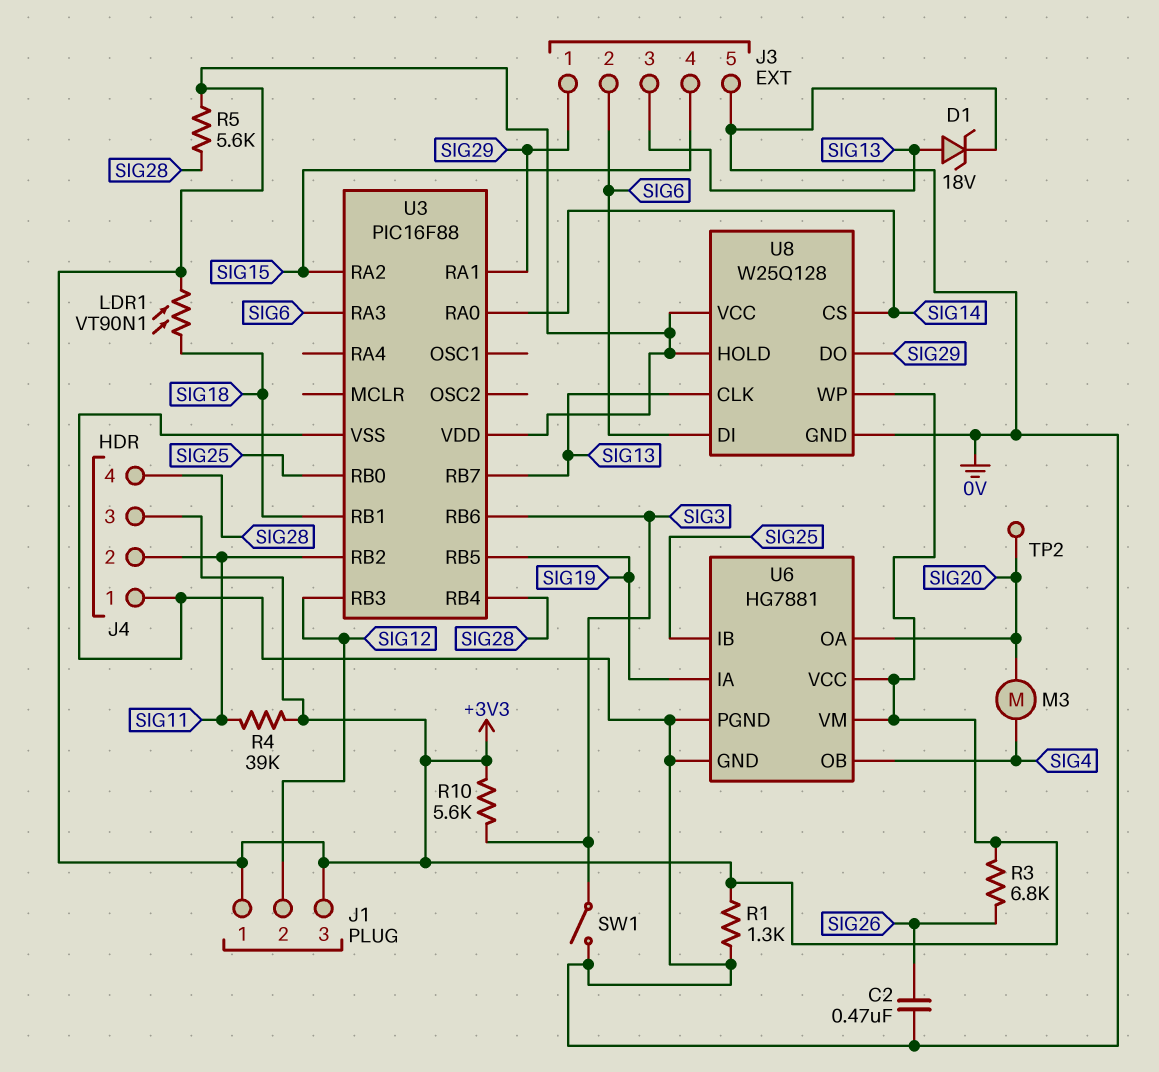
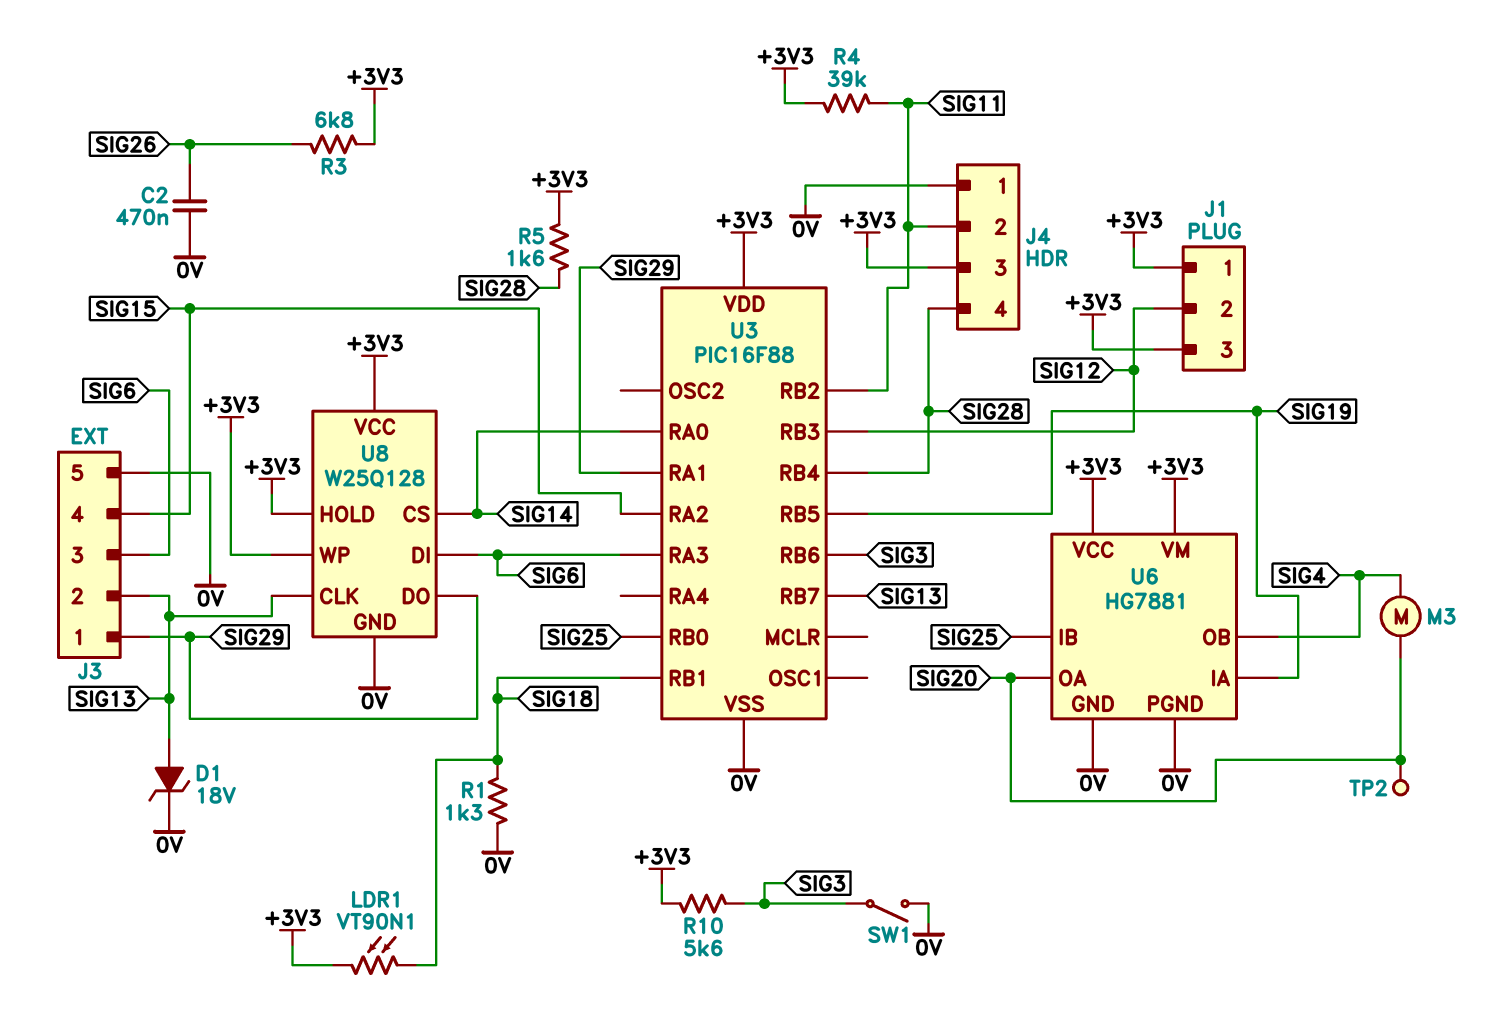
J3 pin 2: SIG6 -> SIG13
J3 pin 3: SIG13 -> SIG6
R1: 1.3k (+3V3, 0V) -> 1.3k (0V, SIG18)
R5: 5.6k (+3V3, SIG28) -> 1.6k (+3V3, SIG28)

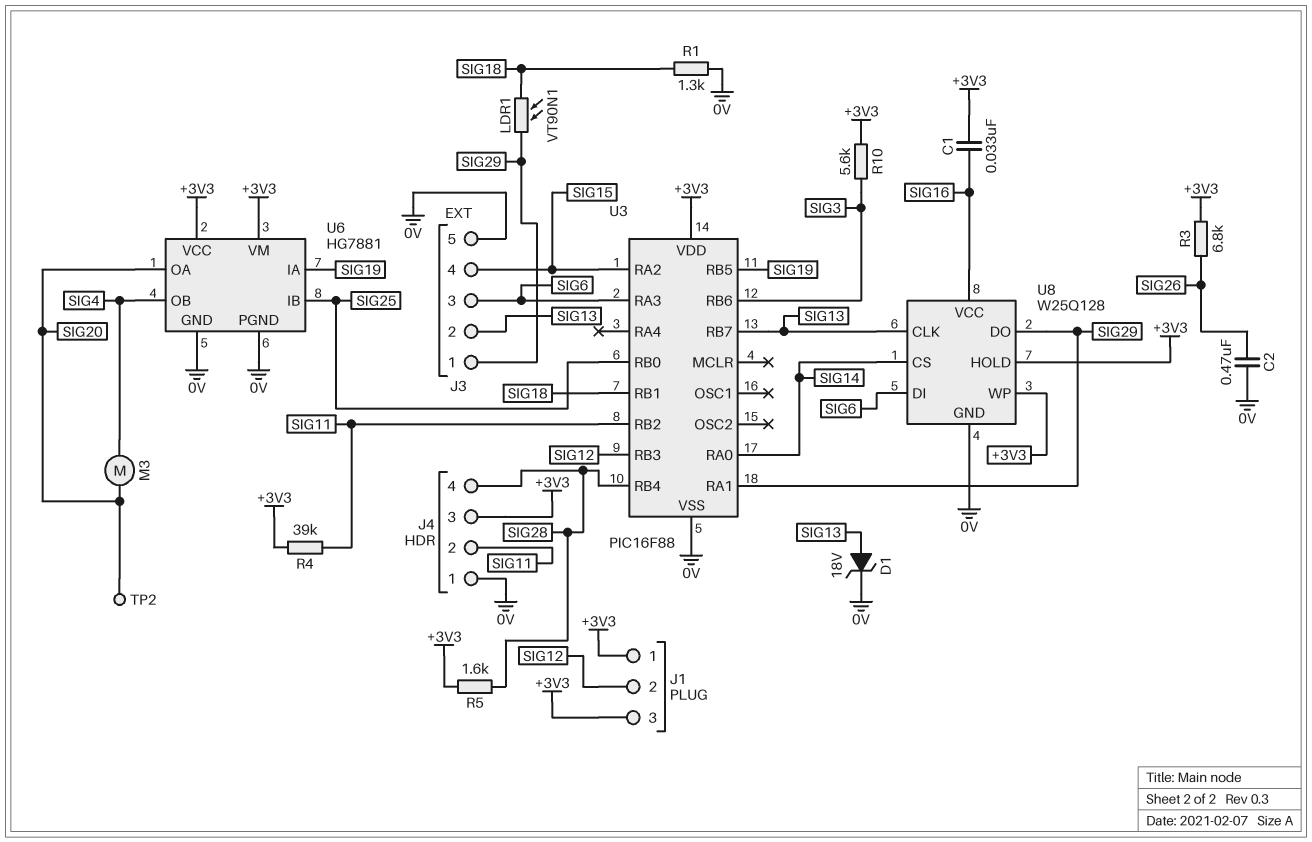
C1: none -> 33nF (+3V3, SIG16)
LDR1: VT90N1 (+3V3, SIG18) -> VT90N1 (SIG18, SIG29)
SW1: switch (0V, SIG3) -> none
U8 pin VCC: +3V3 -> SIG16

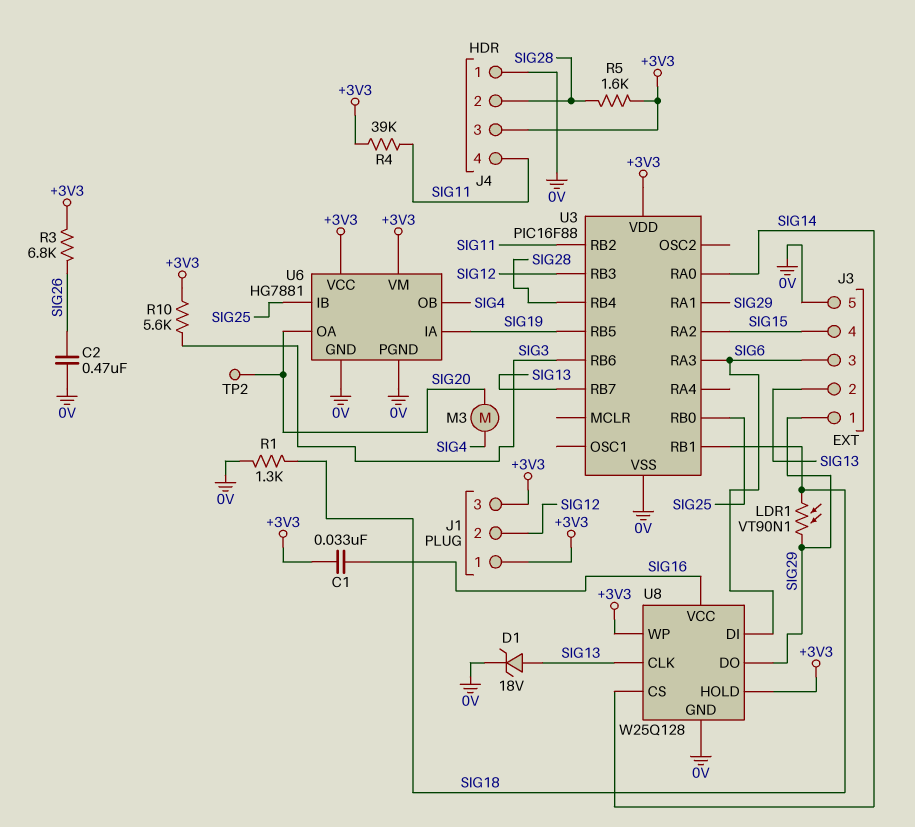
J4 pin 2: SIG11 -> SIG28
J4 pin 4: SIG28 -> SIG11

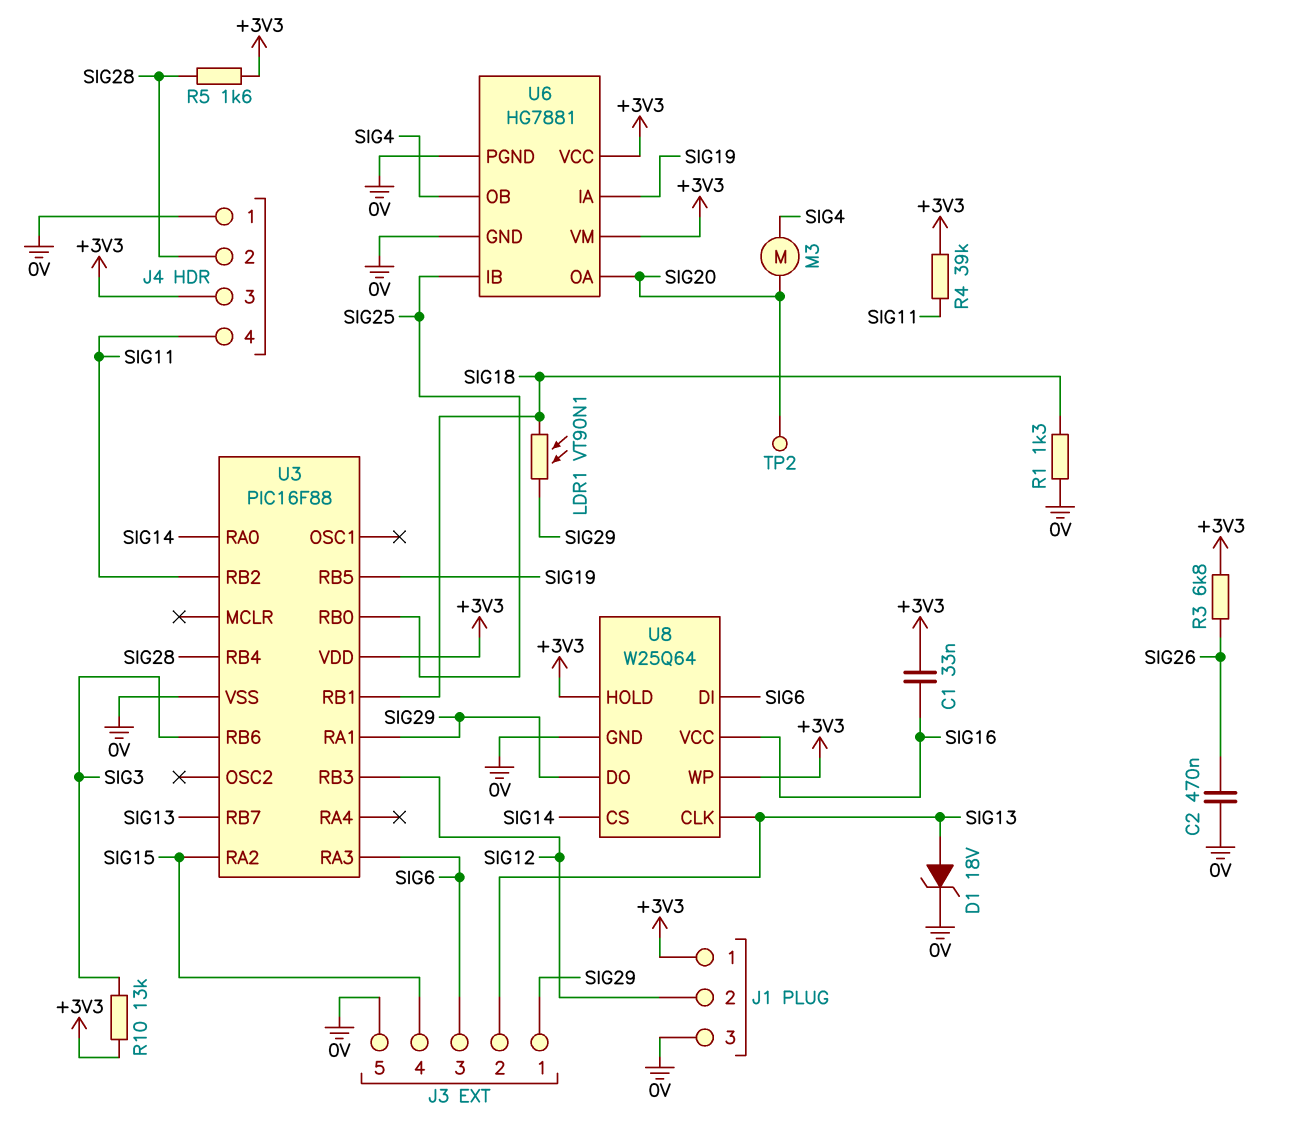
J1 pin 3: +3V3 -> 0V
R10: 5.6k (+3V3, SIG3) -> 13k (+3V3, SIG3)
U8: W25Q128 -> W25Q64

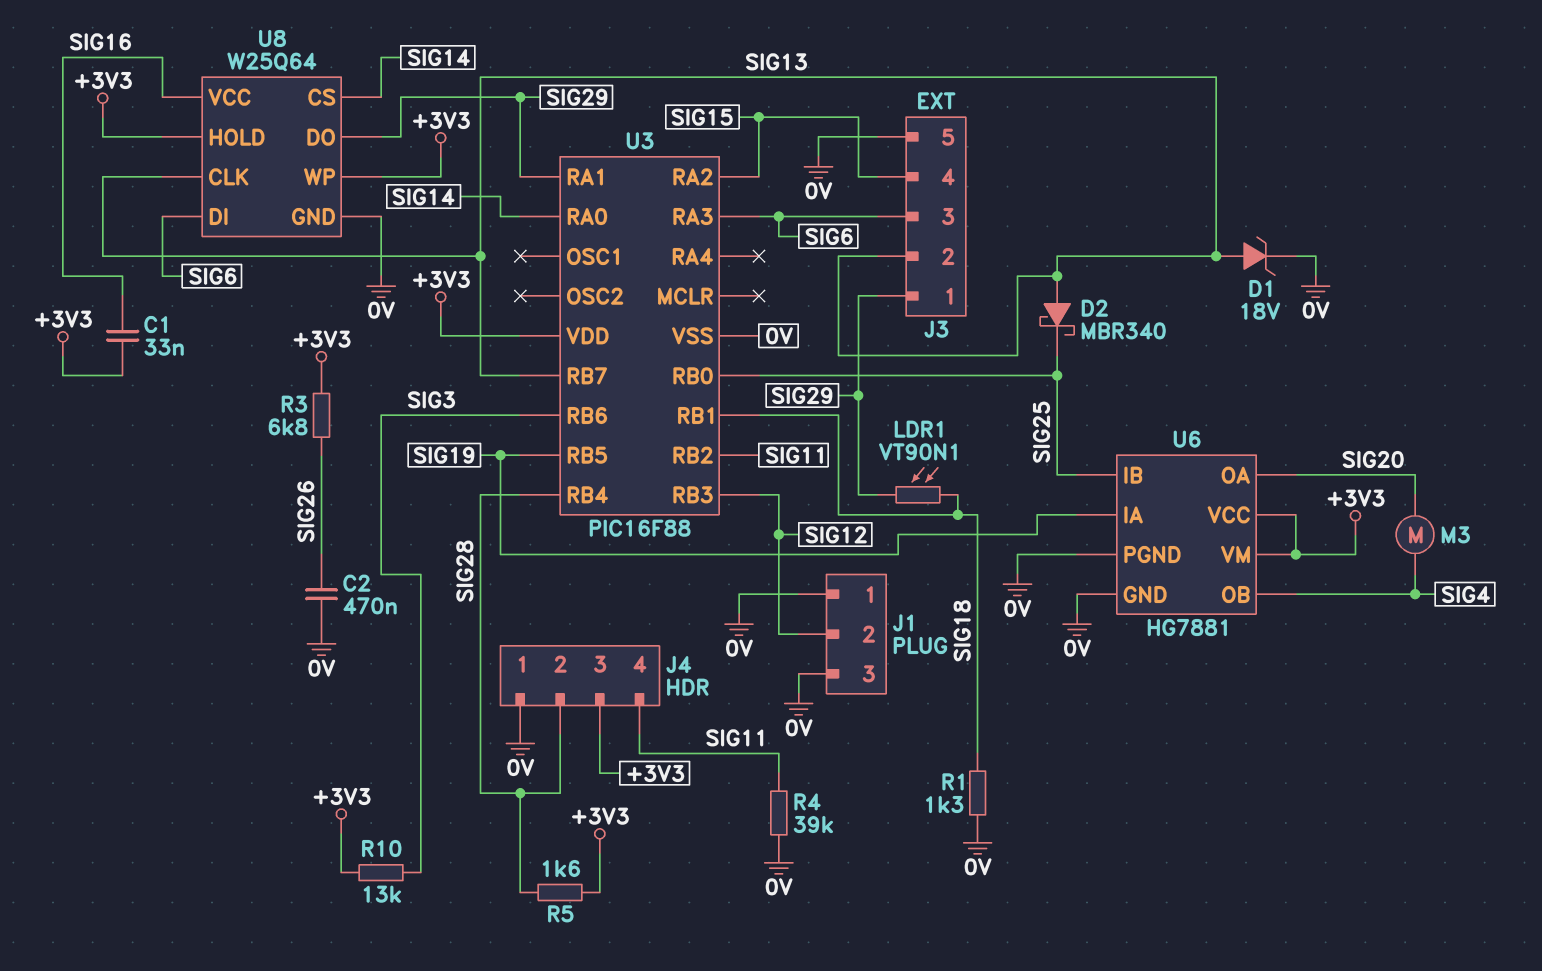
D2: none -> schottky MBR340 (A SIG13, K SIG25)
J1 pin 1: +3V3 -> 0V
R4: 39k (+3V3, SIG11) -> 39k (0V, SIG11)
TP2: test point (SIG20) -> none

